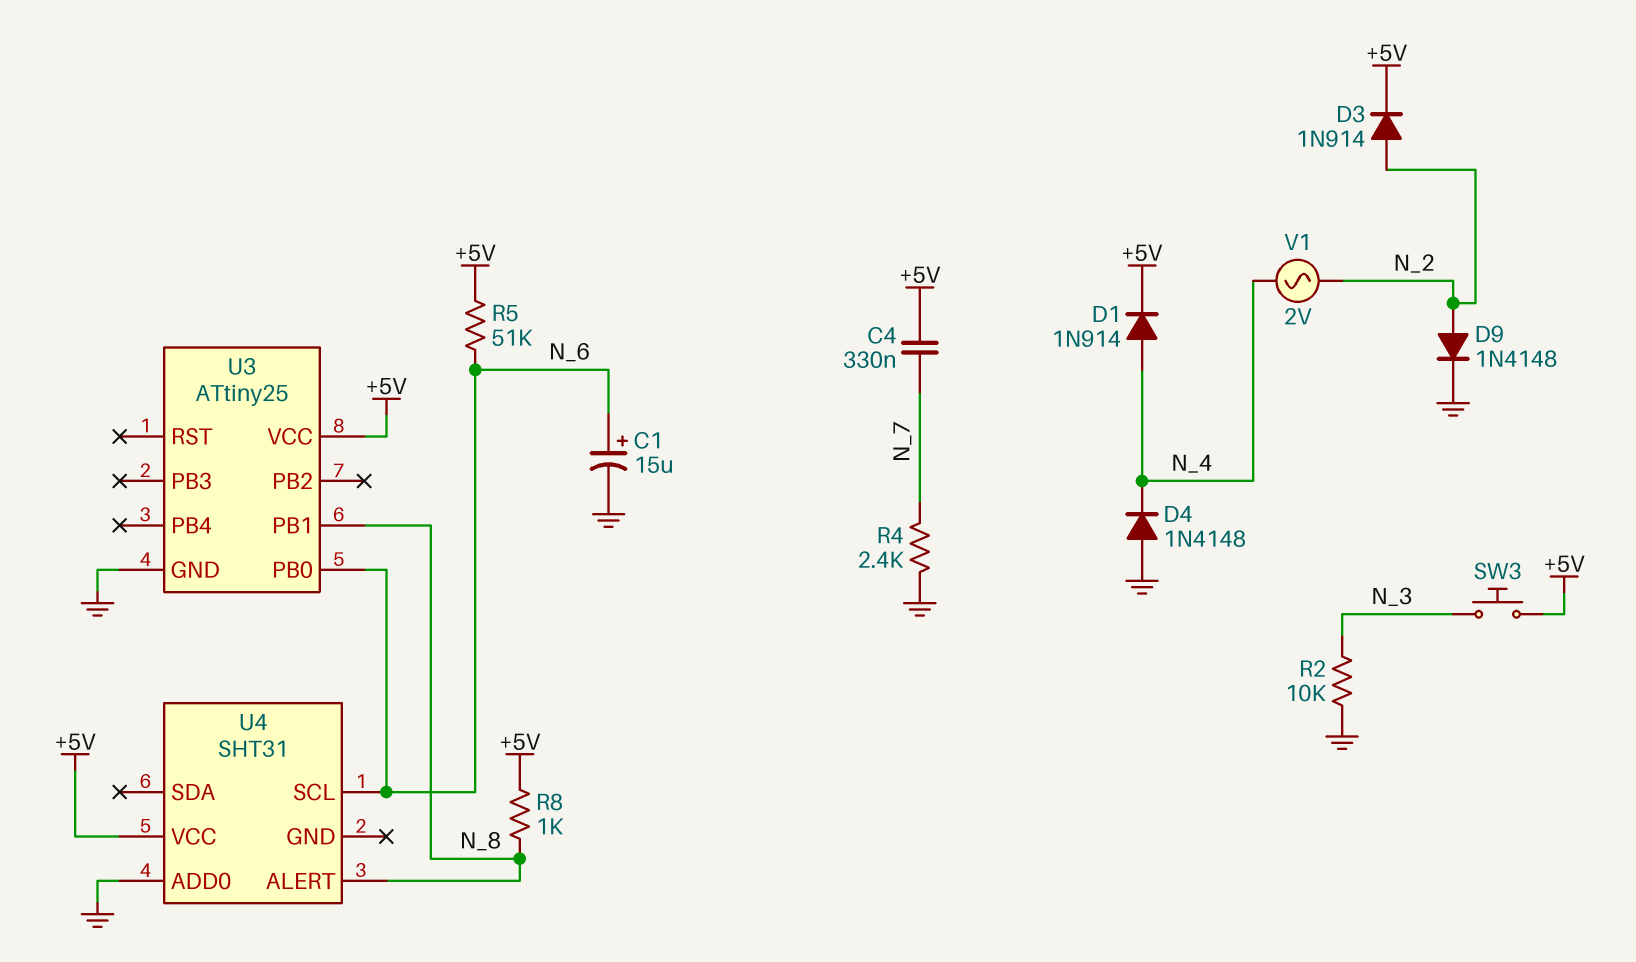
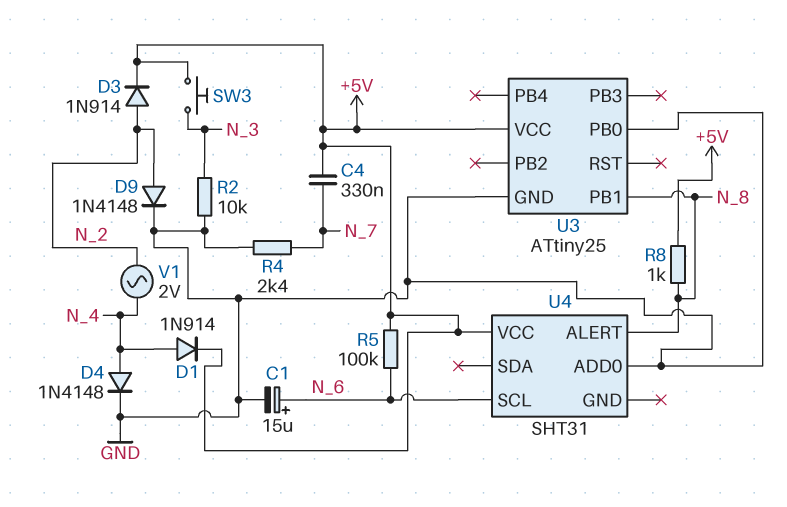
D4: diode 1N4148 (A GND, K N_4) -> diode 1N4148 (A N_4, K GND)
R5: 51k (+5V, N_6) -> 100k (+5V, N_6)
U3 pin PB0: N_6 -> GND

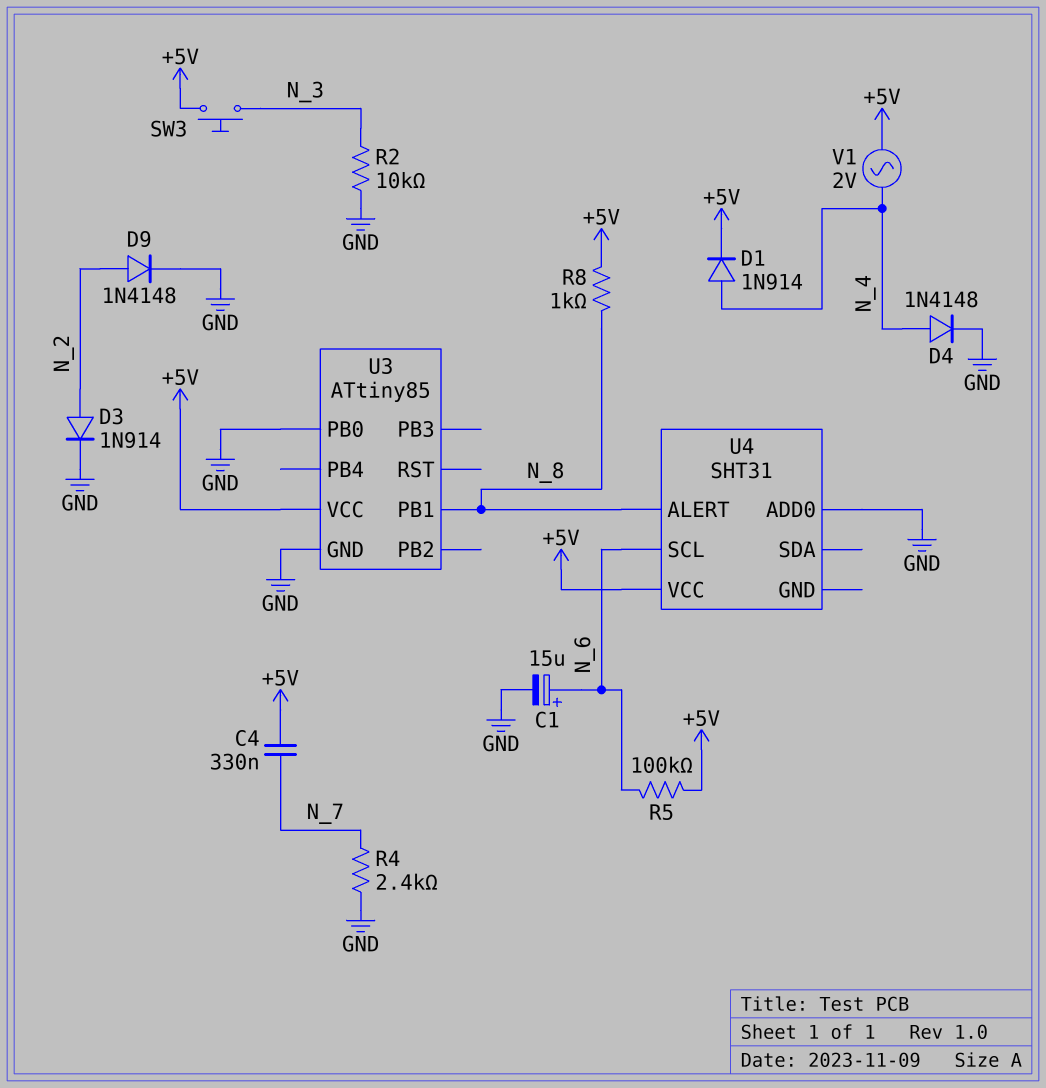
D3: diode 1N914 (A N_2, K +5V) -> diode 1N914 (A N_2, K GND)
U3: ATtiny25 -> ATtiny85
V1: AC 2V (N_2, N_4) -> AC 2V (+5V, N_4)

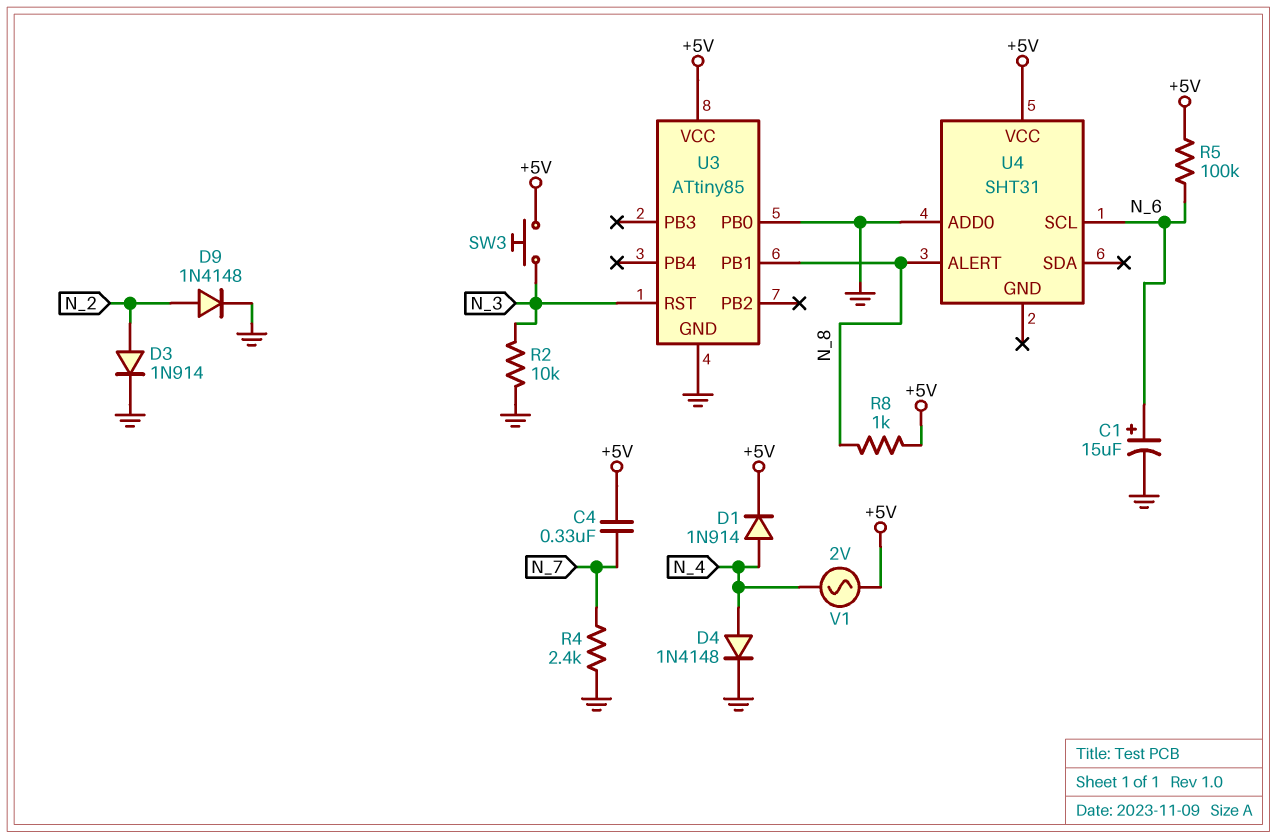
U3 pin RST: none -> N_3

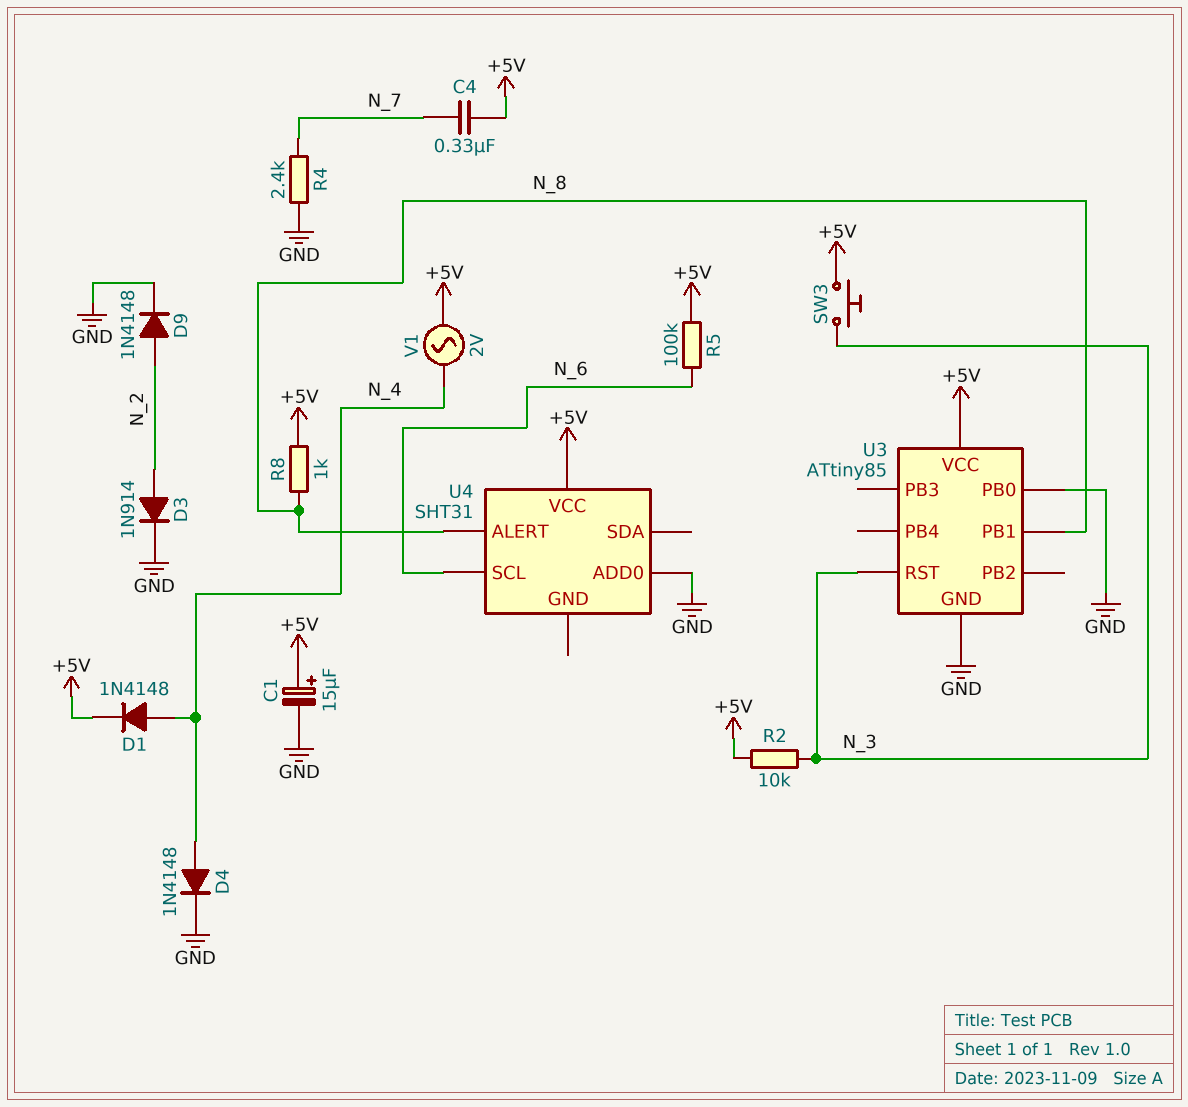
C1: 15uF (plus N_6, minus GND) -> 15uF (plus +5V, minus GND)
D1: diode 1N914 (A N_4, K +5V) -> diode 1N4148 (A N_4, K +5V)
R2: 10k (GND, N_3) -> 10k (+5V, N_3)

